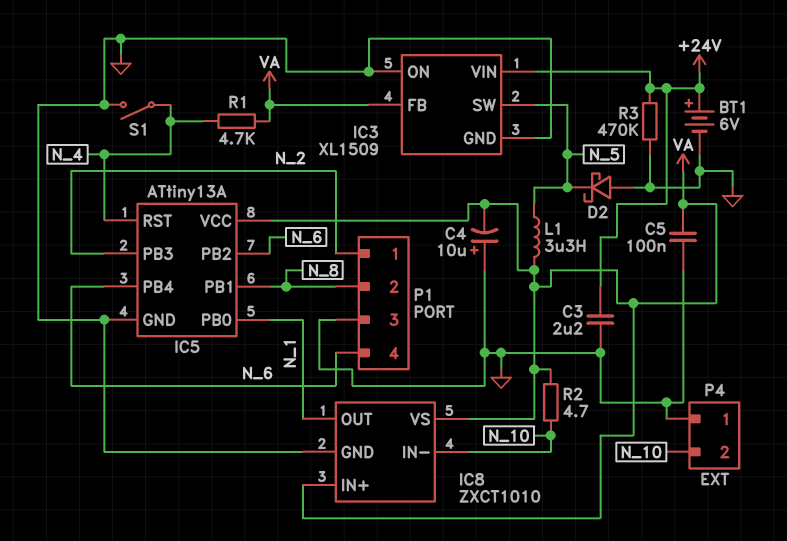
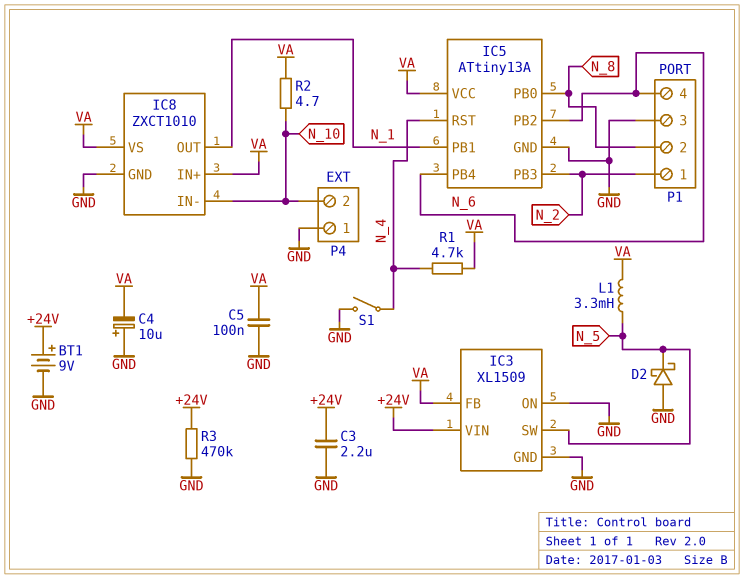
BT1: 6V (plus +24V, minus GND) -> 9V (plus +24V, minus GND)
IC5 pin PB0: N_1 -> N_8
IC5 pin PB1: N_8 -> N_1
L1: 3.3uH (N_5, VA) -> 3.3mH (N_5, VA)

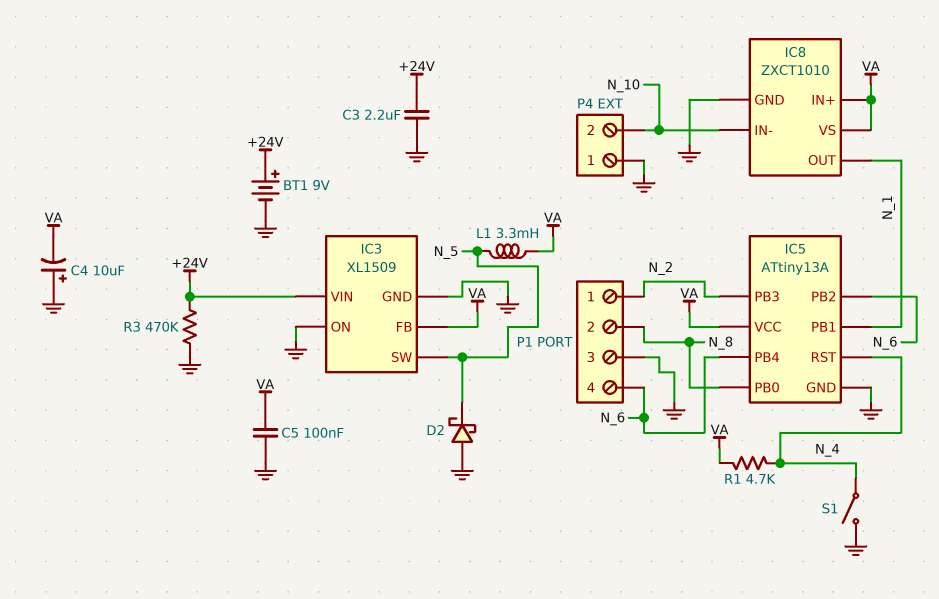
R2: 4.7 (N_10, VA) -> none

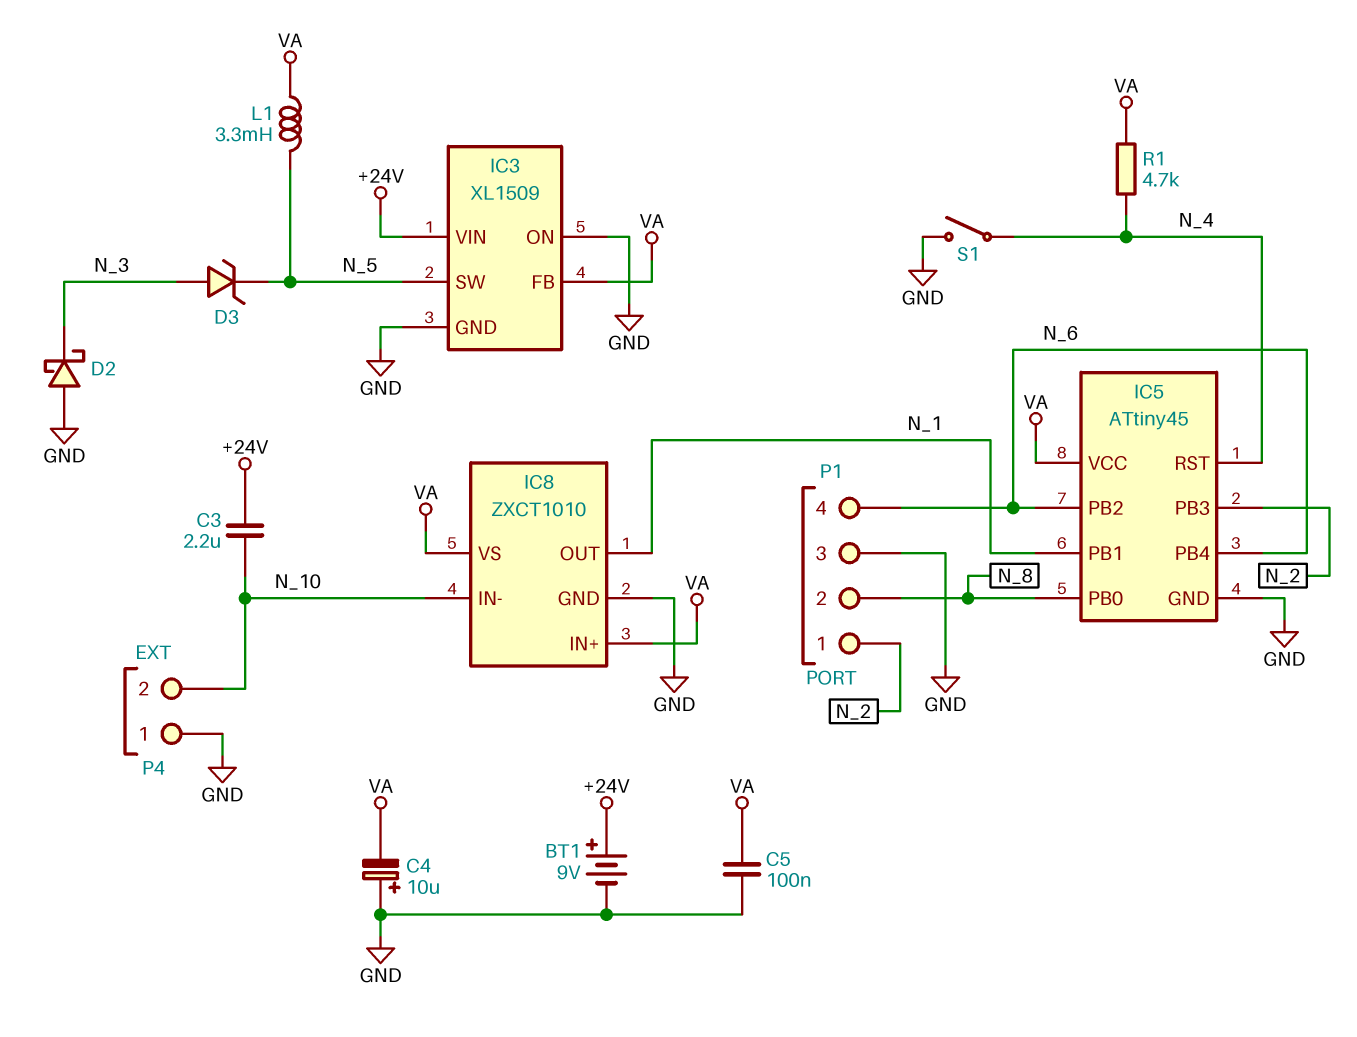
C3: 2.2uF (+24V, GND) -> 2.2uF (+24V, N_10)
D2: schottky (A GND, K N_5) -> schottky (A GND, K N_3)
D3: none -> zener (A N_3, K N_5)
IC5: ATtiny13A -> ATtiny45
R3: 470k (+24V, GND) -> none

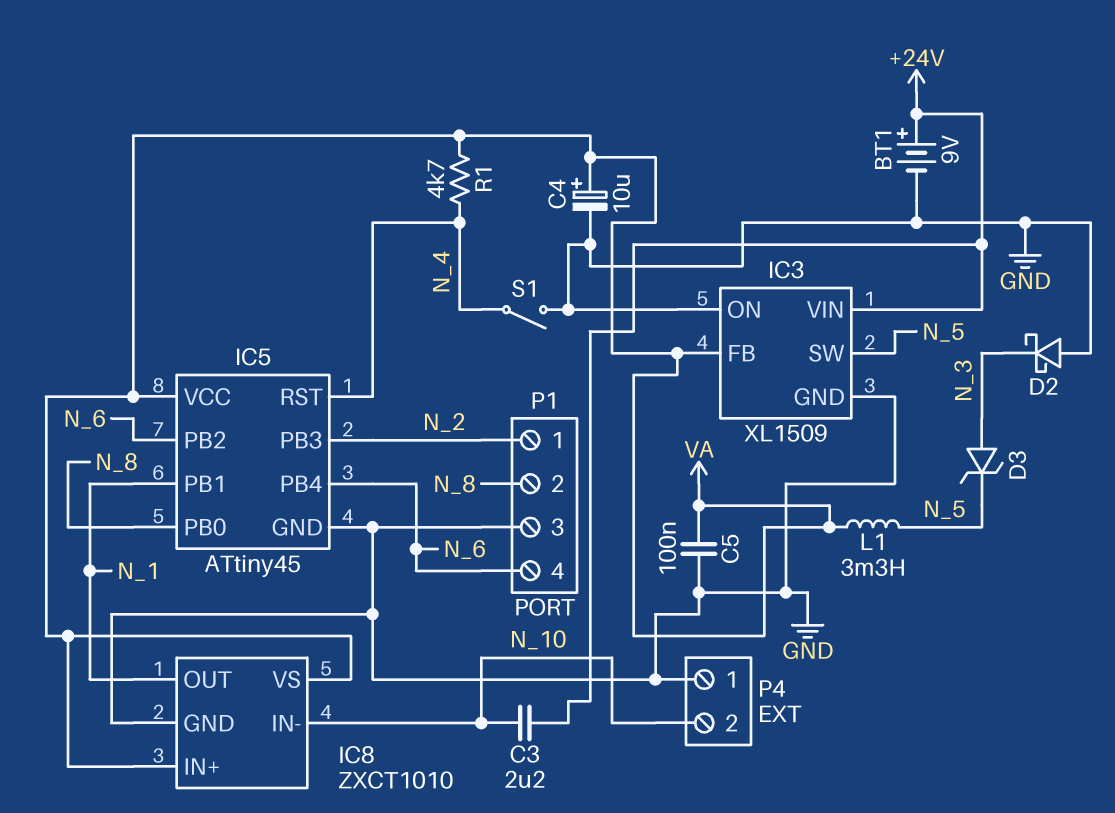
C4: 10uF (plus GND, minus VA) -> 10uF (plus VA, minus GND)

